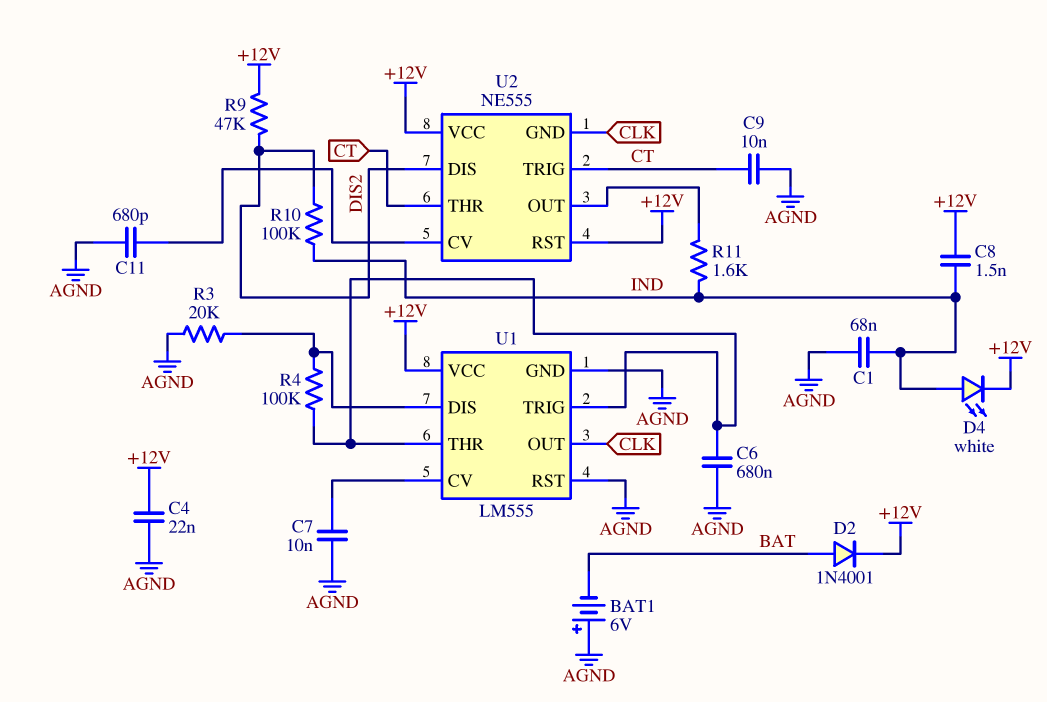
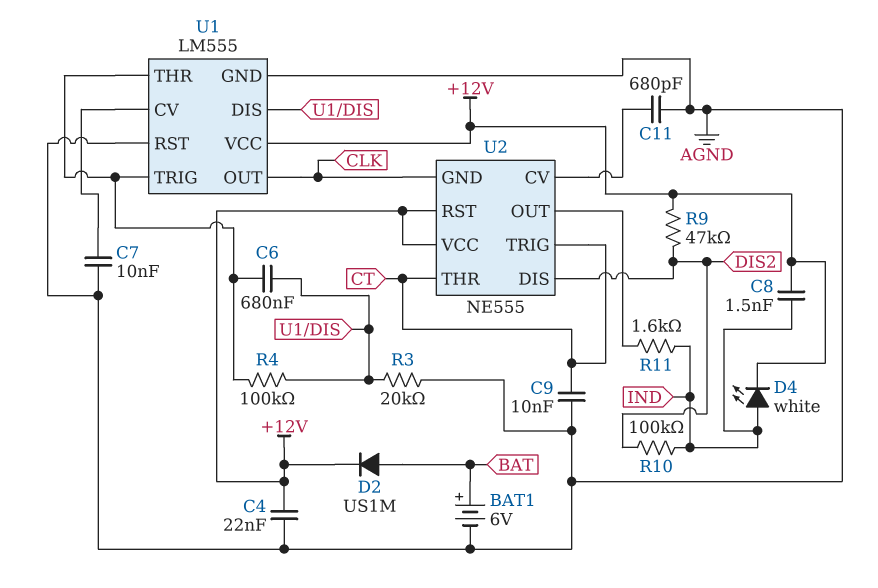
BAT1: 6V (plus AGND, minus BAT) -> 6V (plus BAT, minus AGND)
C1: 68nF (AGND, IND) -> none
C6: 680nF (AGND, U1/THR) -> 680nF (U1/DIS, U1/THR)
D2: diode 1N4001 (A BAT, K +12V) -> diode US1M (A BAT, K +12V)

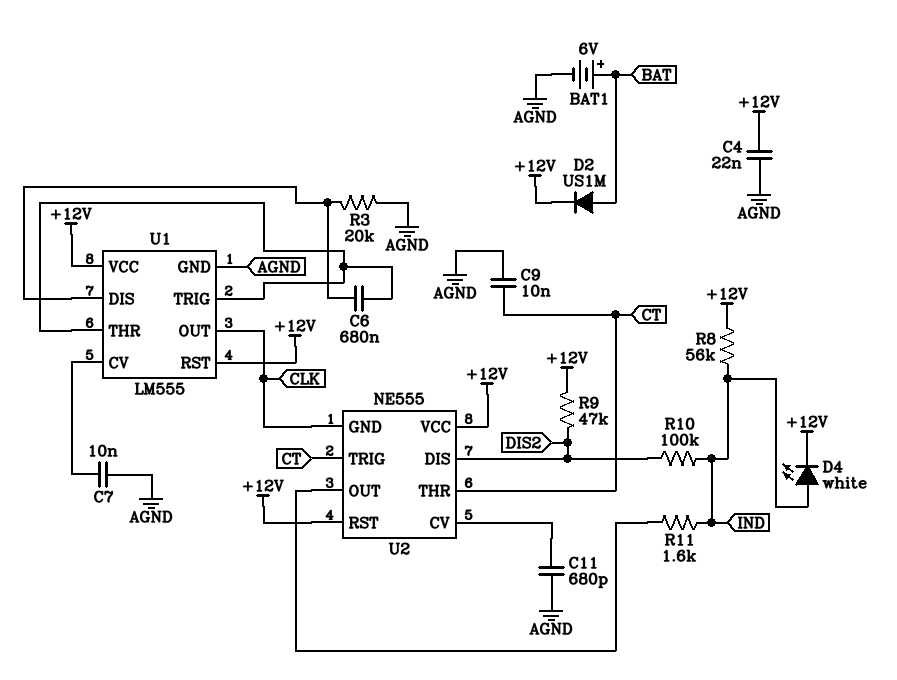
C8: 1.5nF (+12V, IND) -> none
R4: 100k (U1/DIS, U1/THR) -> none
R8: none -> 56k (+12V, IND)
U1 pin RST: AGND -> +12V

